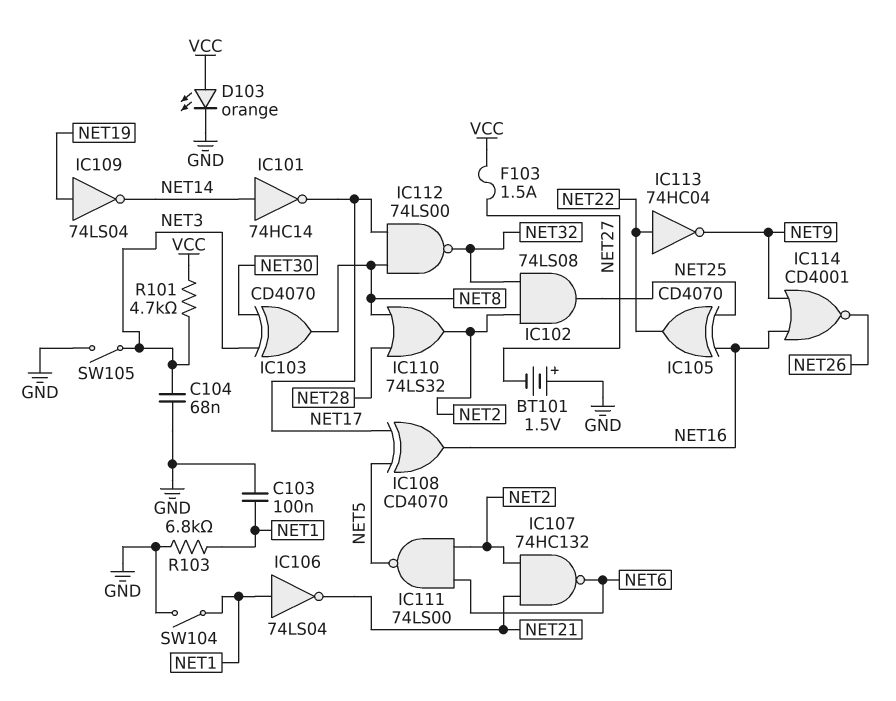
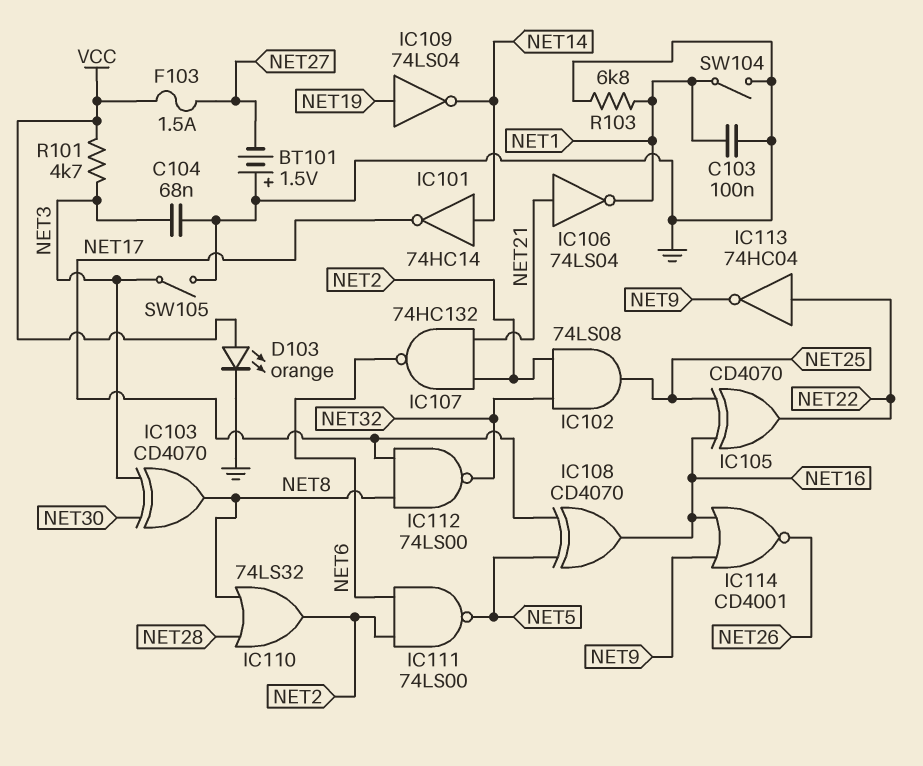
IC106: NOT 74LS04 (in NET1, out NET21) -> NOT 74LS04 (in NET21, out NET1)

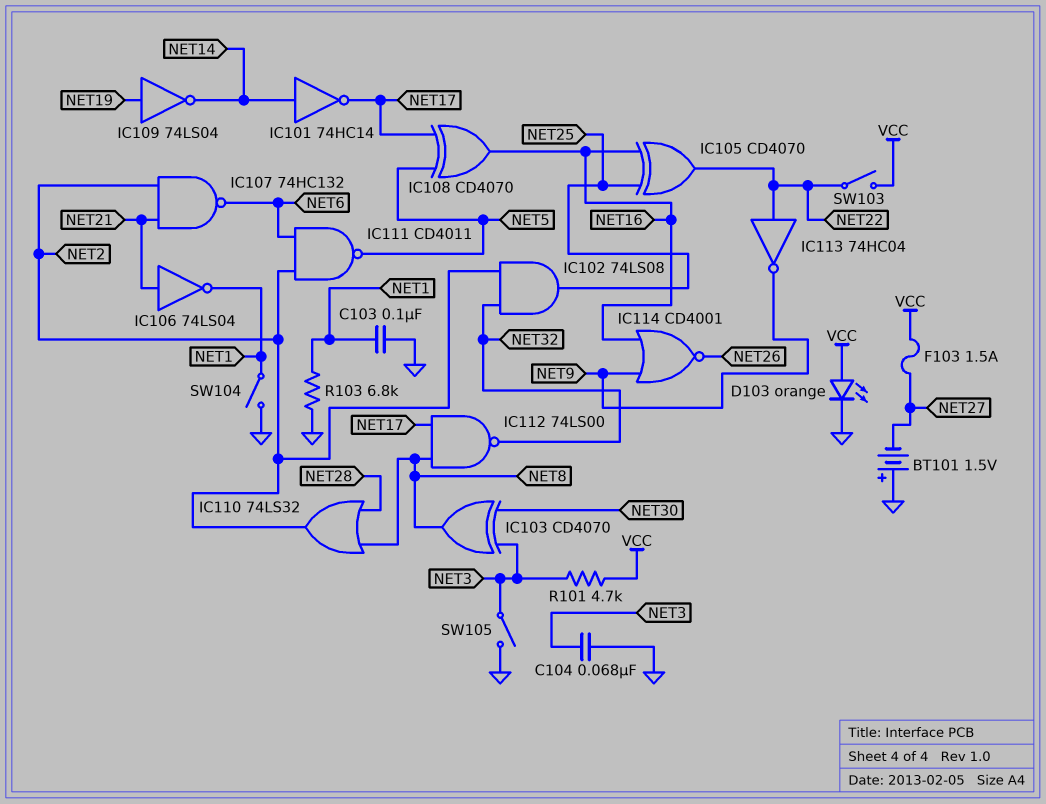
IC111: NAND 74LS00 (in NET2, in NET6, out NET5) -> NAND CD4011 (in NET2, in NET6, out NET5)
SW103: none -> switch (NET22, VCC)

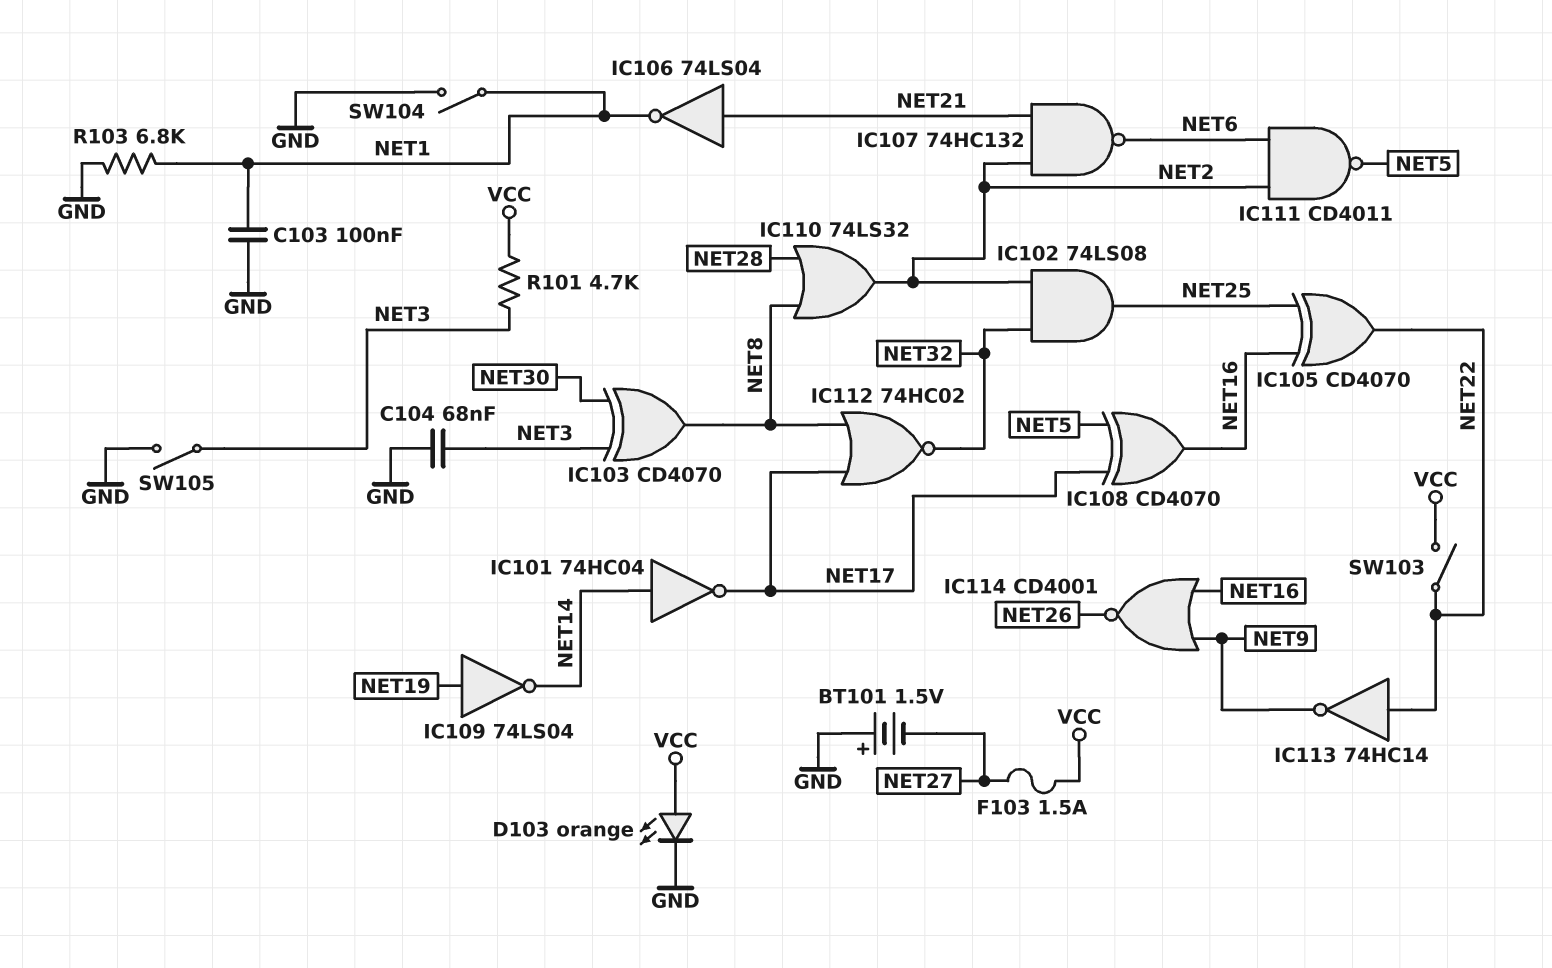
IC101: NOT 74HC14 (in NET14, out NET17) -> NOT 74HC04 (in NET14, out NET17)
IC112: NAND 74LS00 (in NET8, in NET17, out NET32) -> NOR 74HC02 (in NET8, in NET17, out NET32)
IC113: NOT 74HC04 (in NET22, out NET9) -> NOT 74HC14 (in NET22, out NET9)

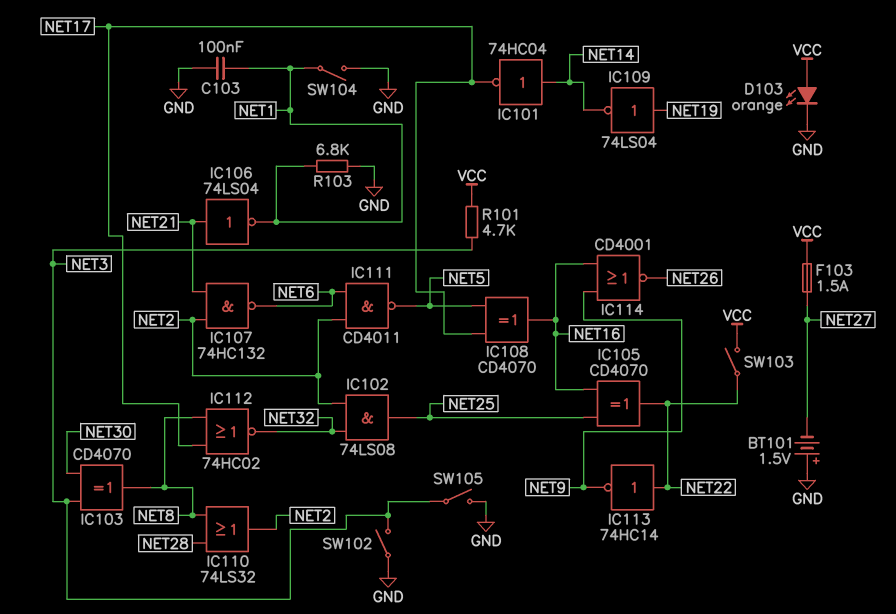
C104: 68nF (GND, NET3) -> none
SW102: none -> switch (GND, NET3)

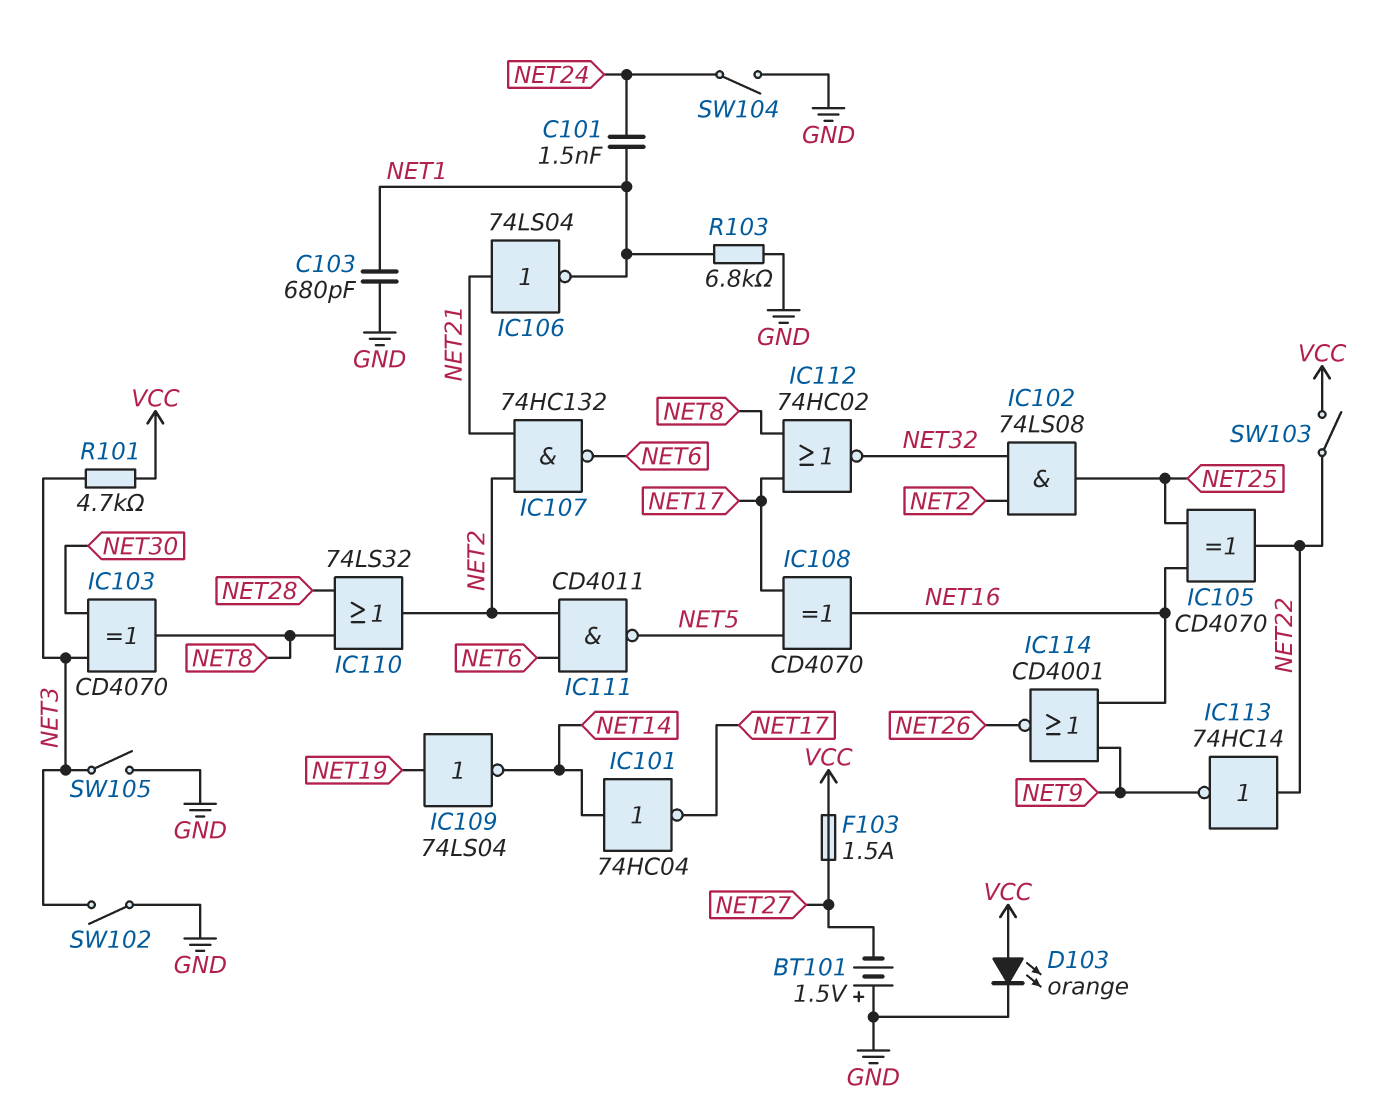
C101: none -> 1.5nF (NET1, NET24)
C103: 100nF (GND, NET1) -> 680pF (GND, NET1)
SW104: switch (GND, NET1) -> switch (GND, NET24)

